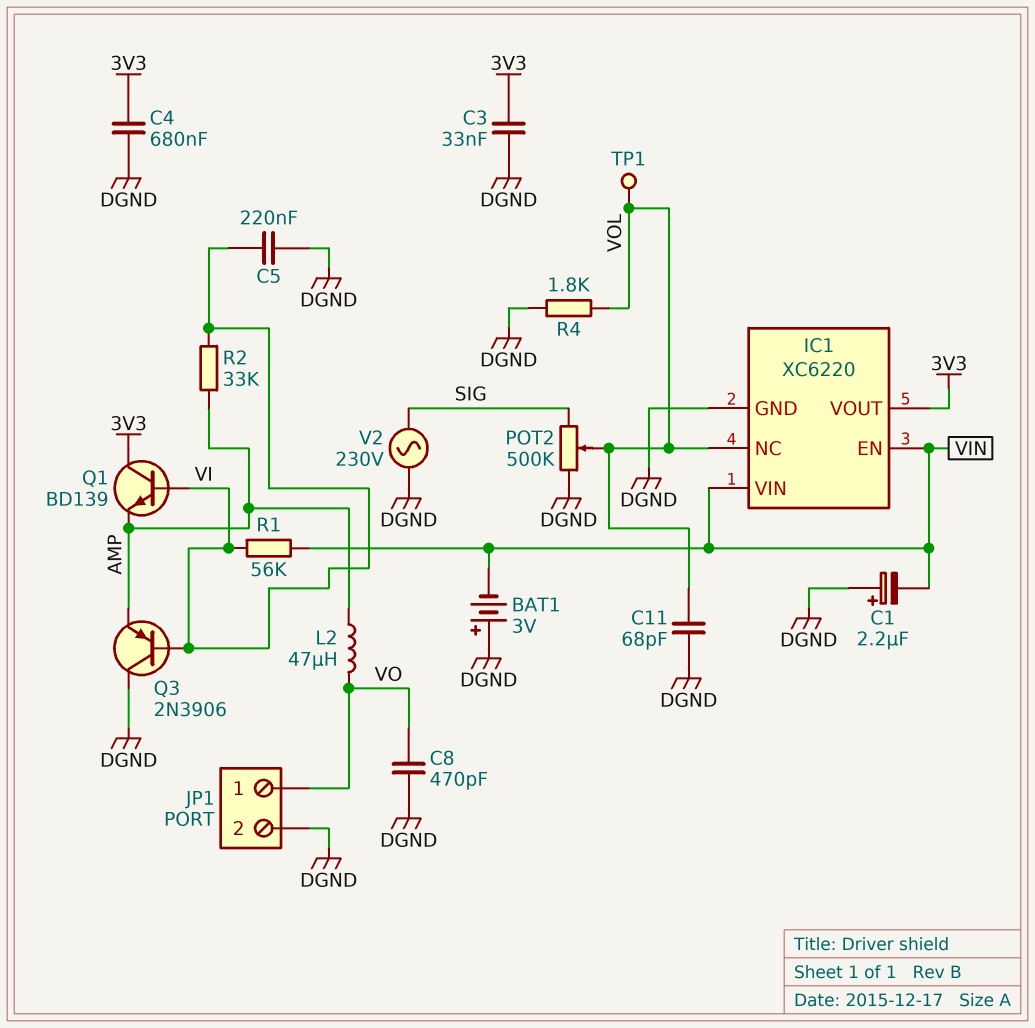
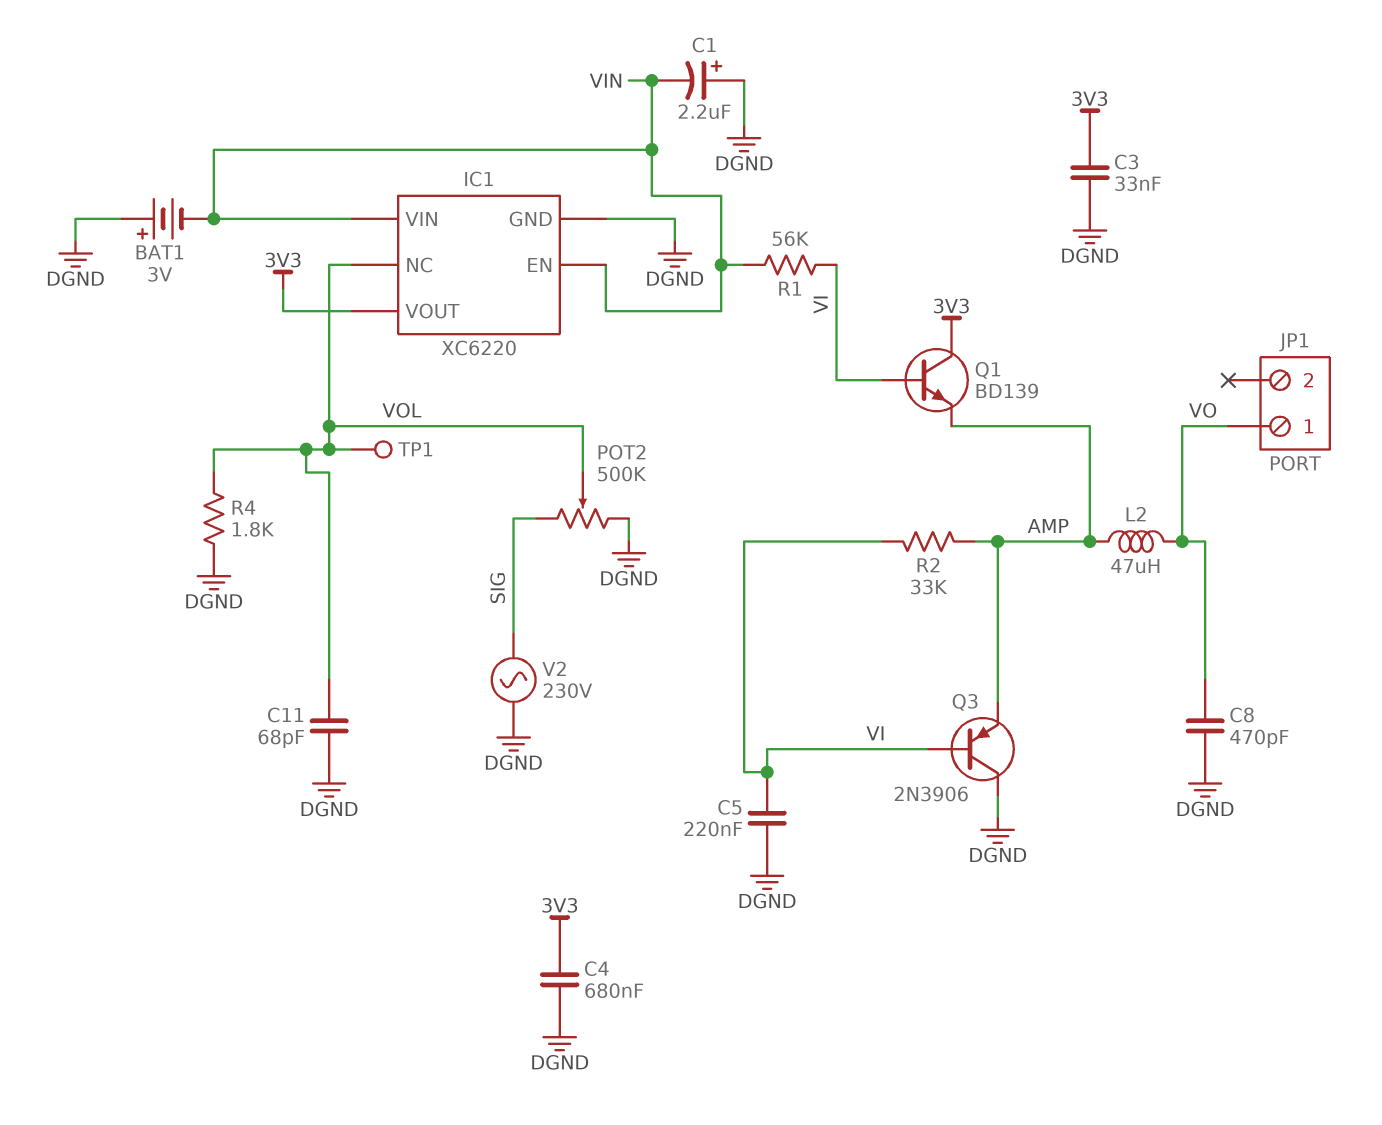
JP1 pin 2: DGND -> none

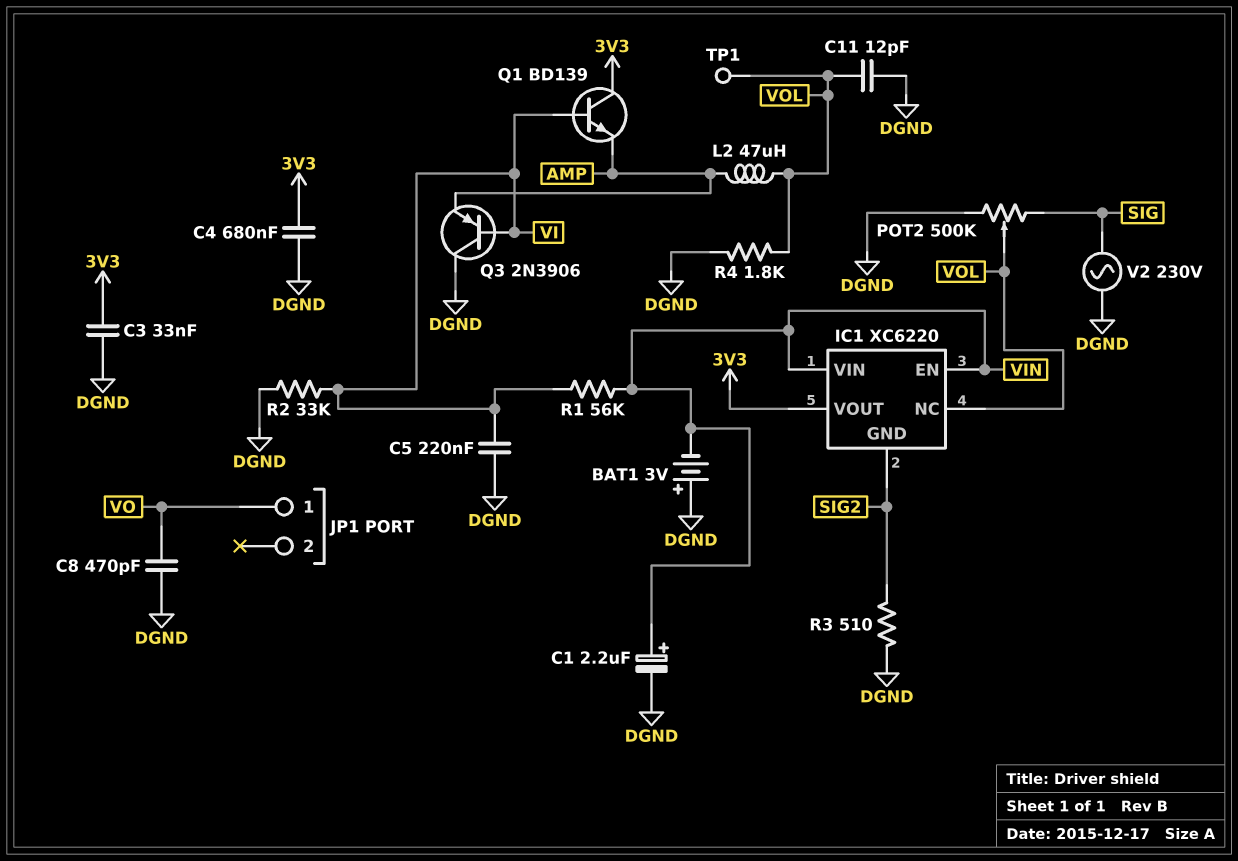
C1: 2.2uF (plus DGND, minus VIN) -> 2.2uF (plus VIN, minus DGND)
C11: 68pF (DGND, VOL) -> 12pF (DGND, VOL)
IC1 pin GND: DGND -> SIG2
L2: 47uH (AMP, VO) -> 47uH (AMP, VOL)
R2: 33k (AMP, VI) -> 33k (DGND, VI)
R3: none -> 510 (DGND, SIG2)

